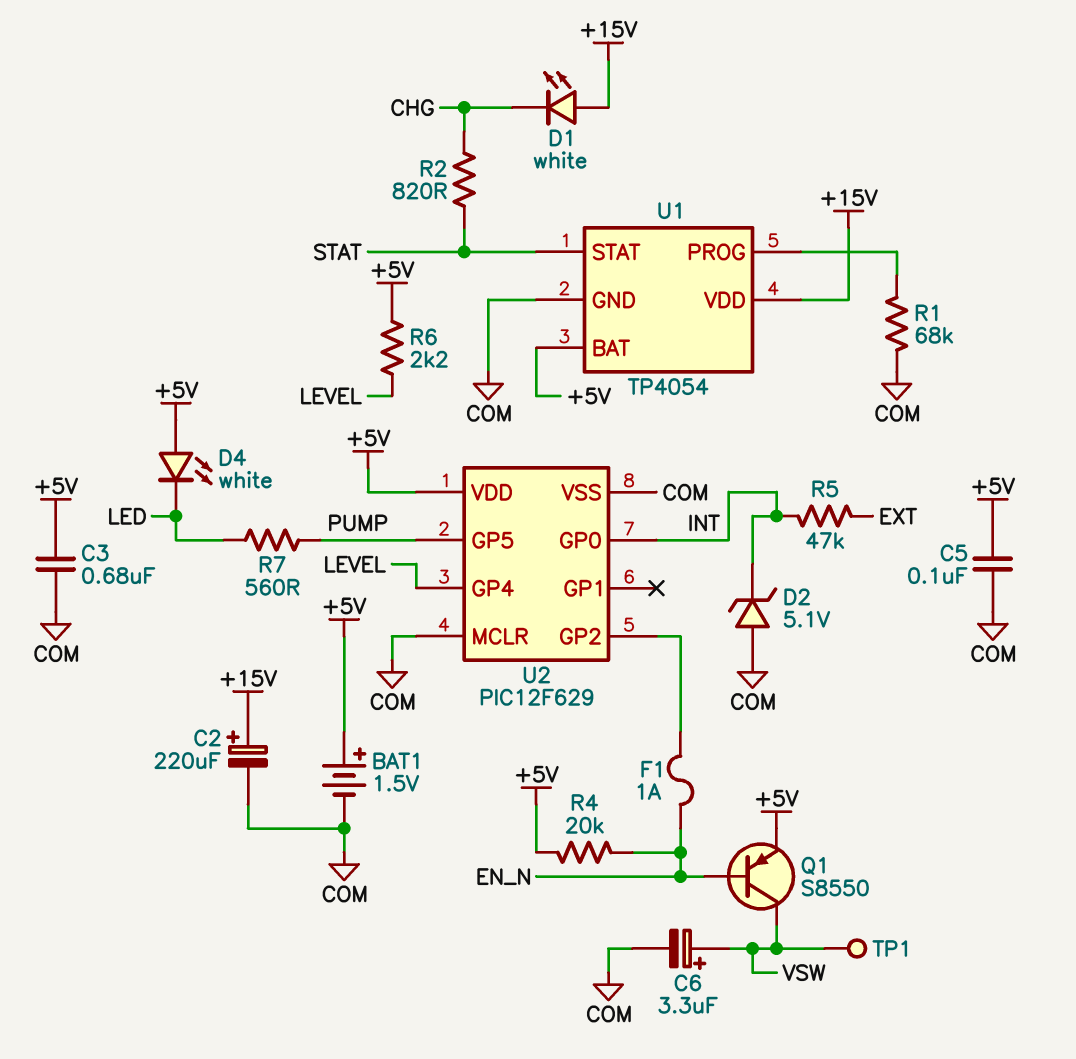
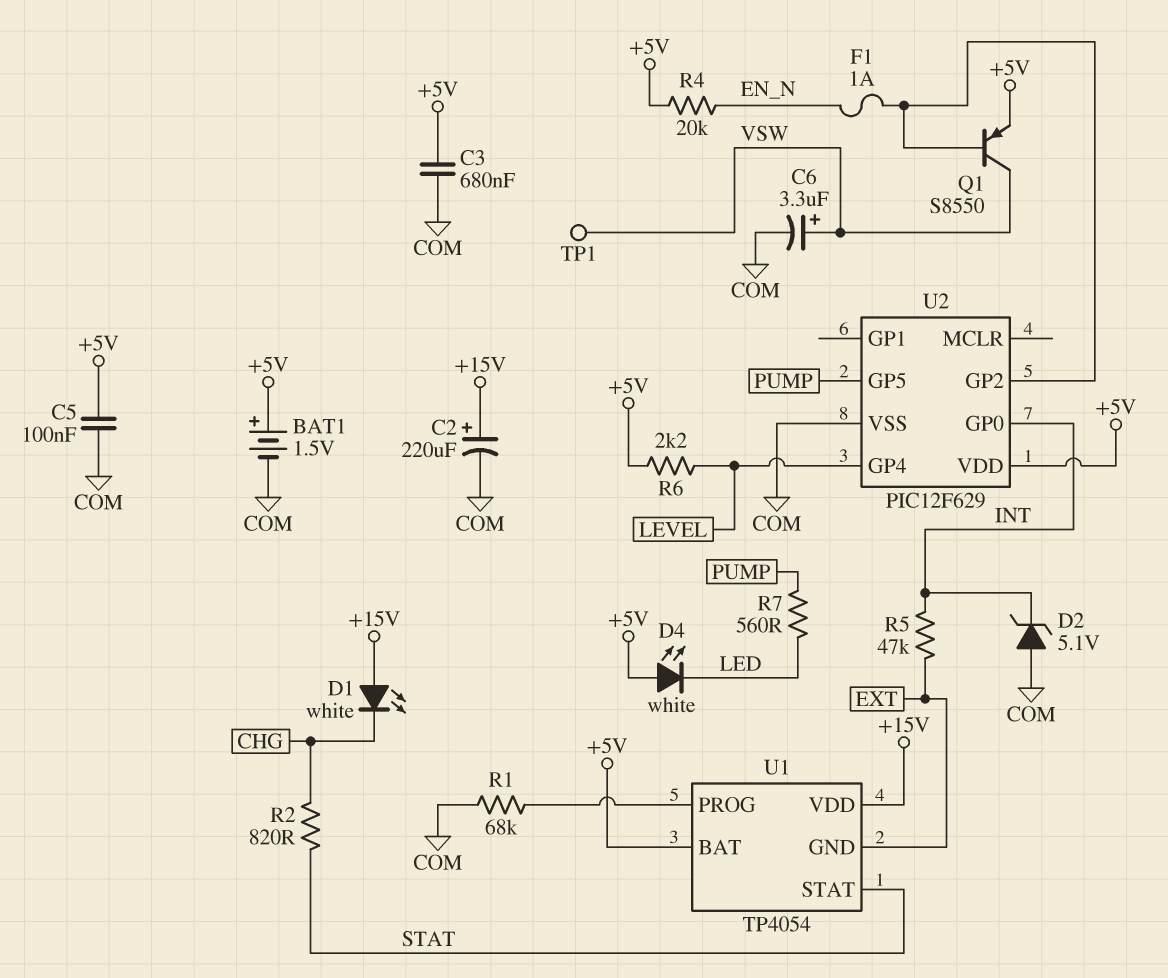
Q1: PNP S8550 (B EN_N, C VSW, E +5V) -> PNP S8550 (B U2/GP2, C VSW, E +5V)
U1 pin GND: COM -> EXT
U2 pin MCLR: COM -> none

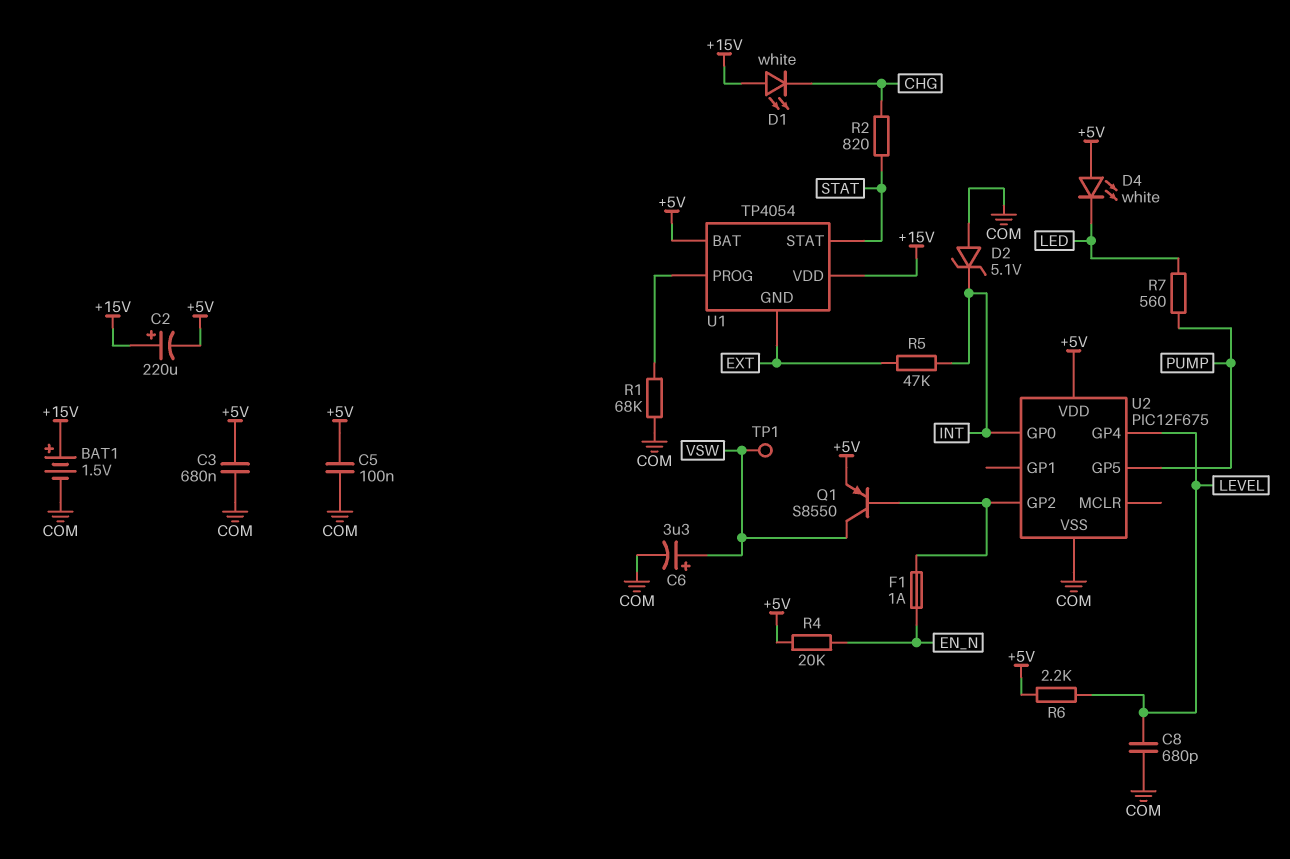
BAT1: 1.5V (plus +5V, minus COM) -> 1.5V (plus +15V, minus COM)
C2: 220uF (plus +15V, minus COM) -> 220uF (plus +15V, minus +5V)
C8: none -> 680pF (COM, LEVEL)
U2: PIC12F629 -> PIC12F675

